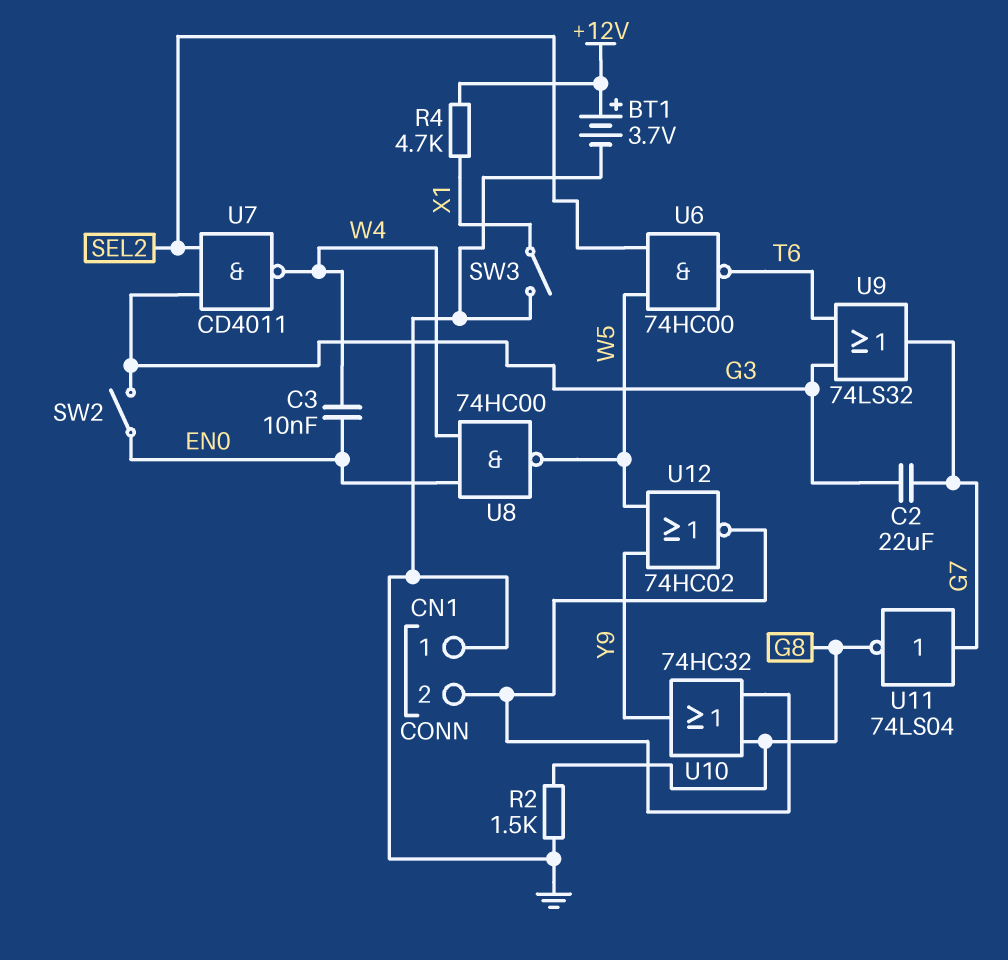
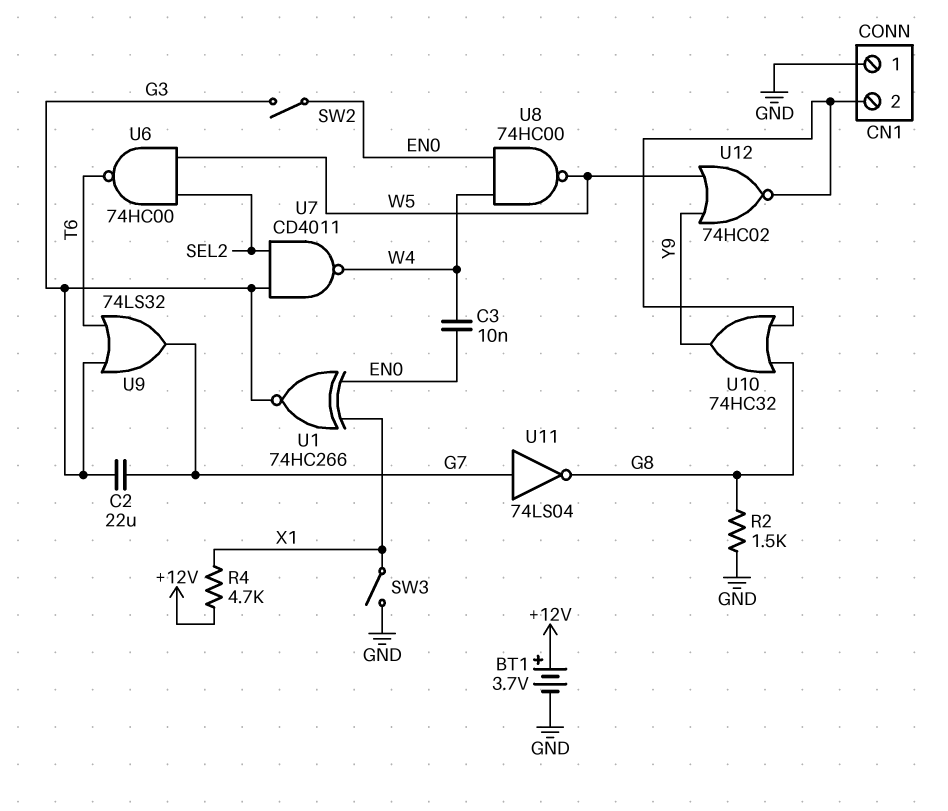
U1: none -> XNOR 74HC266 (in EN0, in X1, out G3)

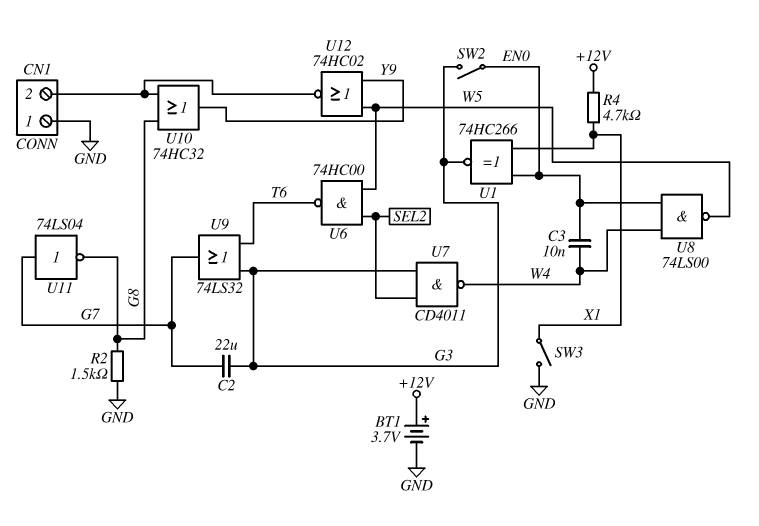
U8: NAND 74HC00 (in EN0, in W4, out W5) -> NAND 74LS00 (in EN0, in W4, out W5)

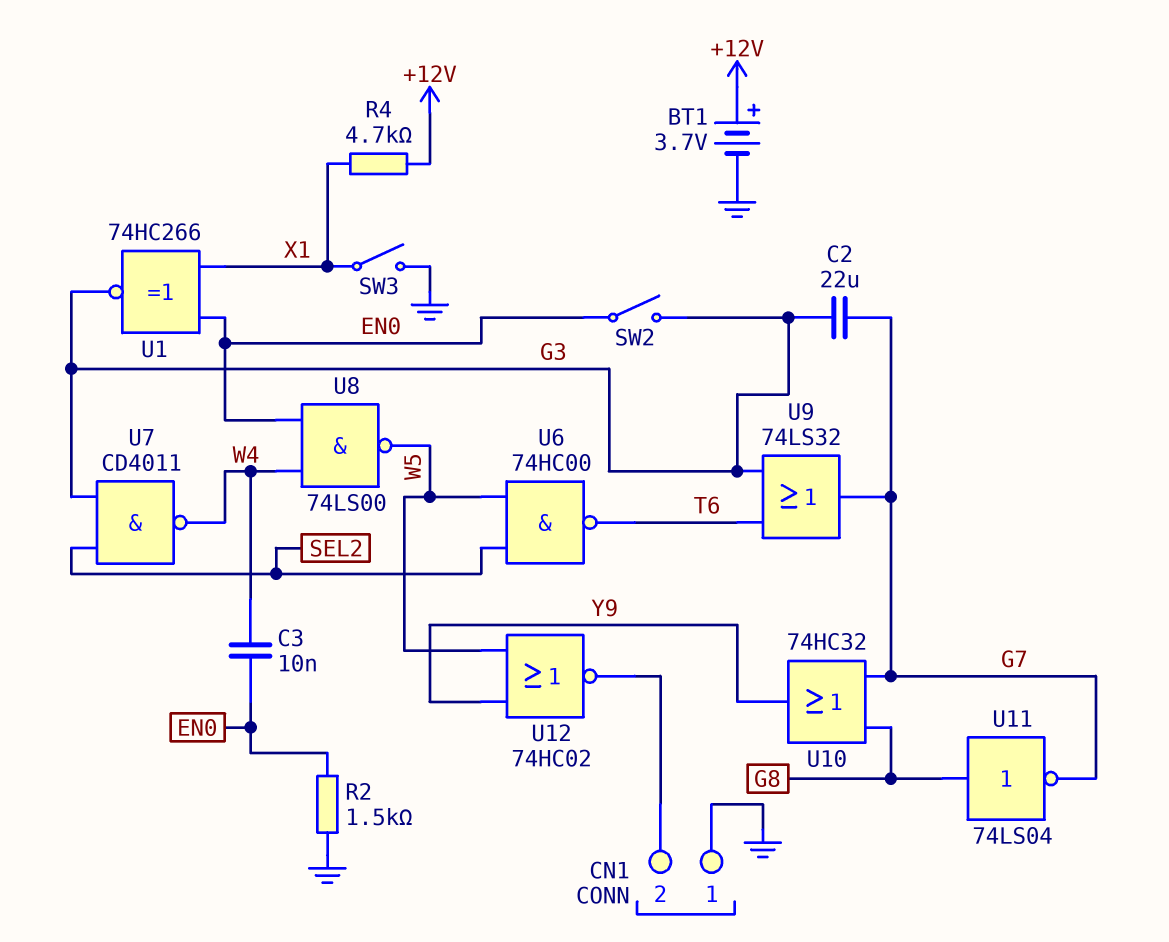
R2: 1.5k (G8, GND) -> 1.5k (EN0, GND)
U10: OR 74HC32 (in CN1/2, in G8, out Y9) -> OR 74HC32 (in G7, in G8, out Y9)
U11: NOT 74LS04 (in G7, out G8) -> NOT 74LS04 (in G8, out G7)

